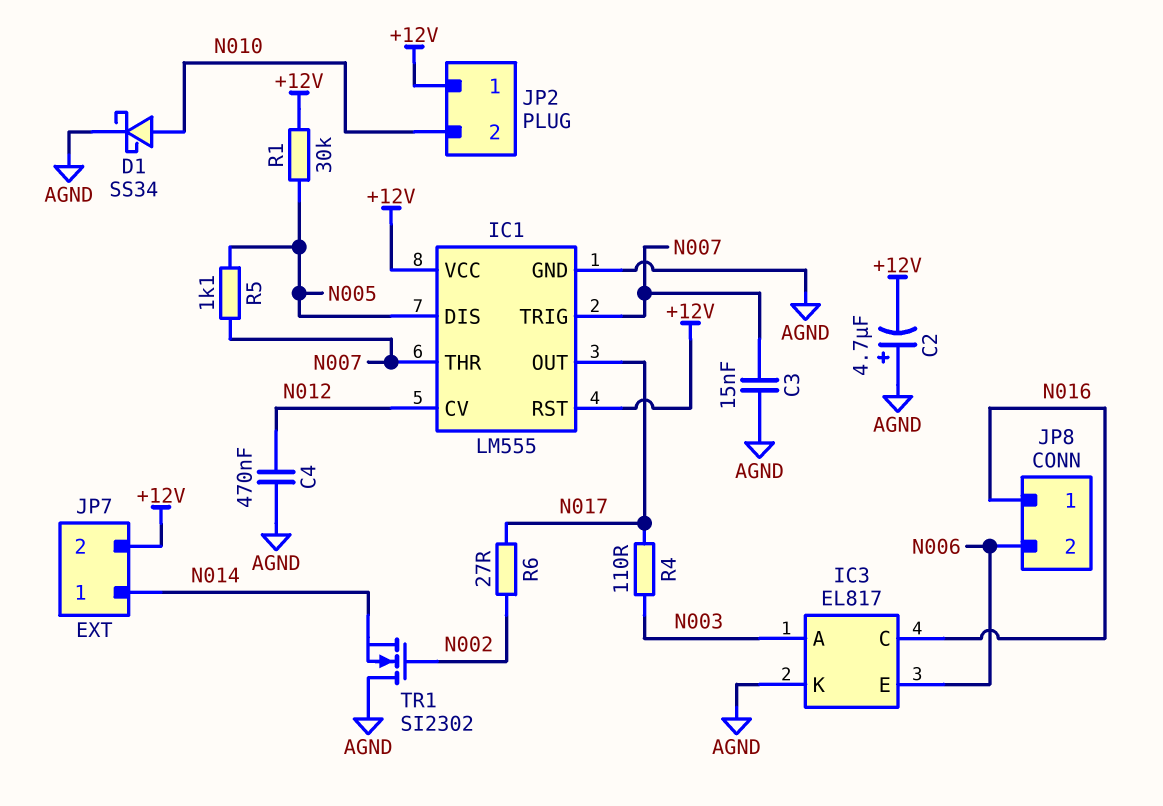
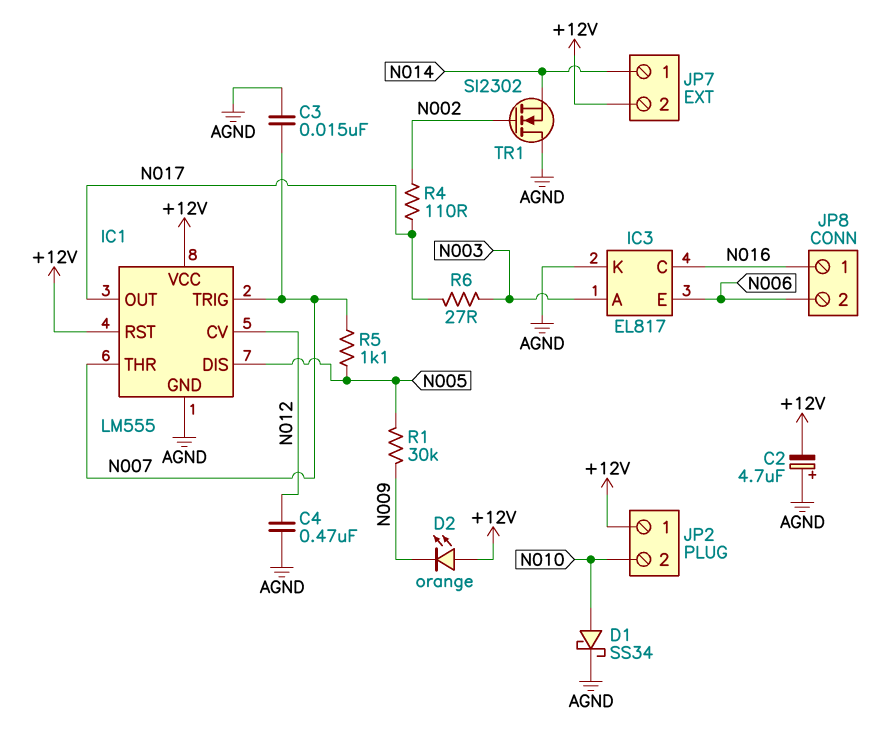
D2: none -> LED orange (A +12V, K N009)
R1: 30k (+12V, N005) -> 30k (N005, N009)
R4: 110 (N003, N017) -> 110 (N002, N017)
R6: 27 (N002, N017) -> 27 (N003, N017)

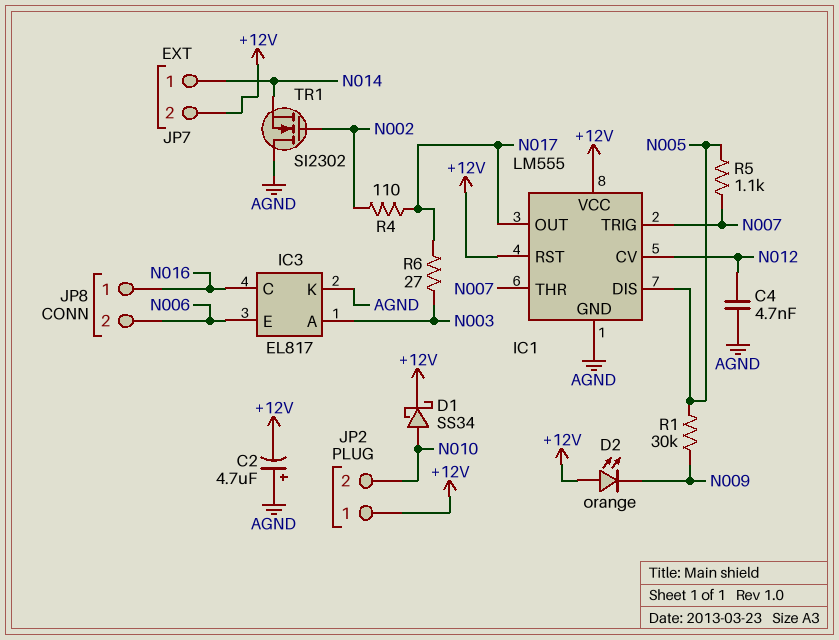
C3: 15nF (AGND, N007) -> none
C4: 470nF (AGND, N012) -> 4.7nF (AGND, N012)
D1: schottky SS34 (A N010, K AGND) -> schottky SS34 (A N010, K +12V)

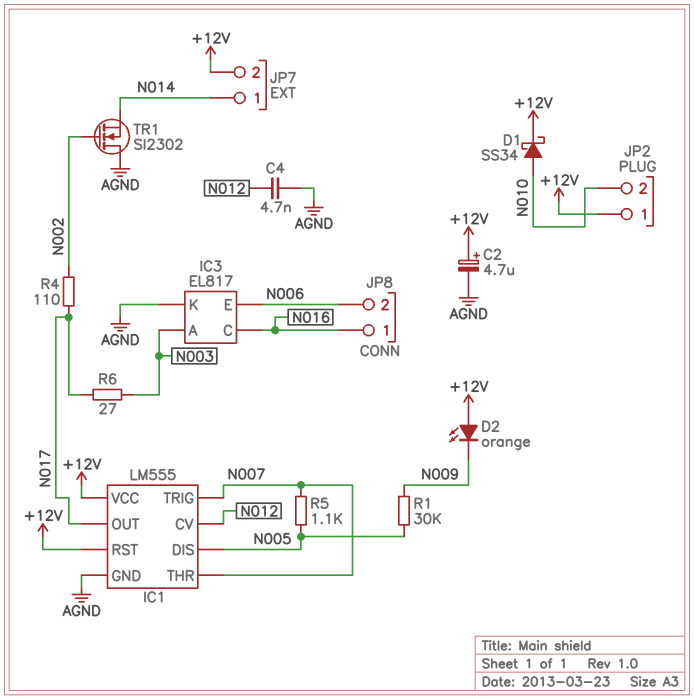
C2: 4.7uF (plus AGND, minus +12V) -> 4.7uF (plus +12V, minus AGND)

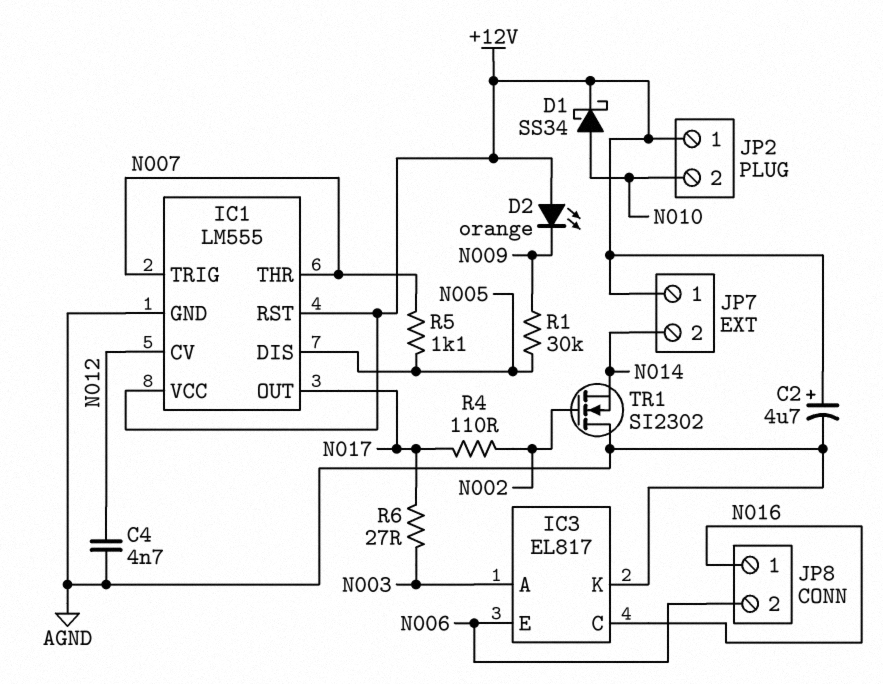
JP7 pin 1: N014 -> +12V
JP7 pin 2: +12V -> N014

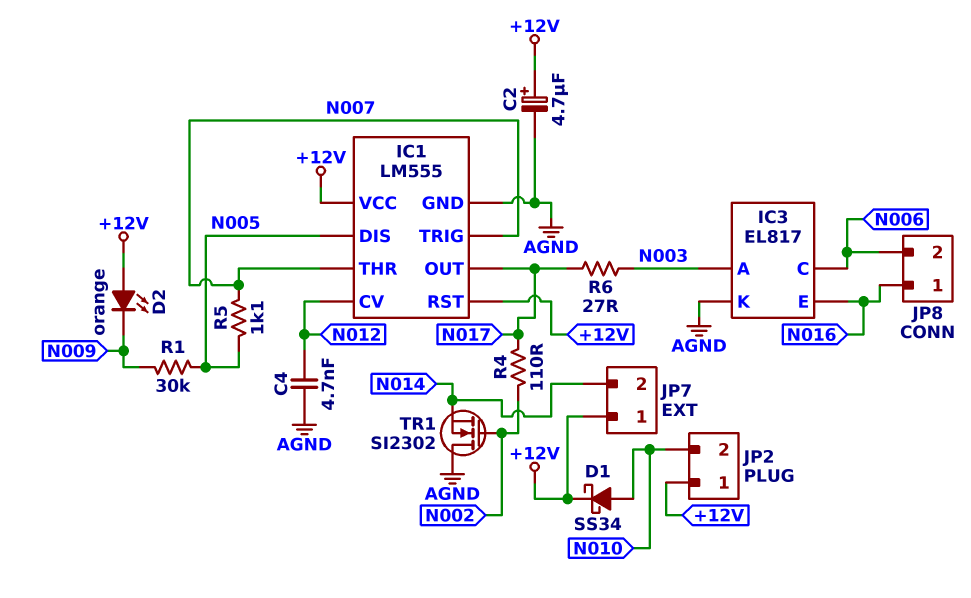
IC3 pin C: N016 -> N006
IC3 pin E: N006 -> N016

